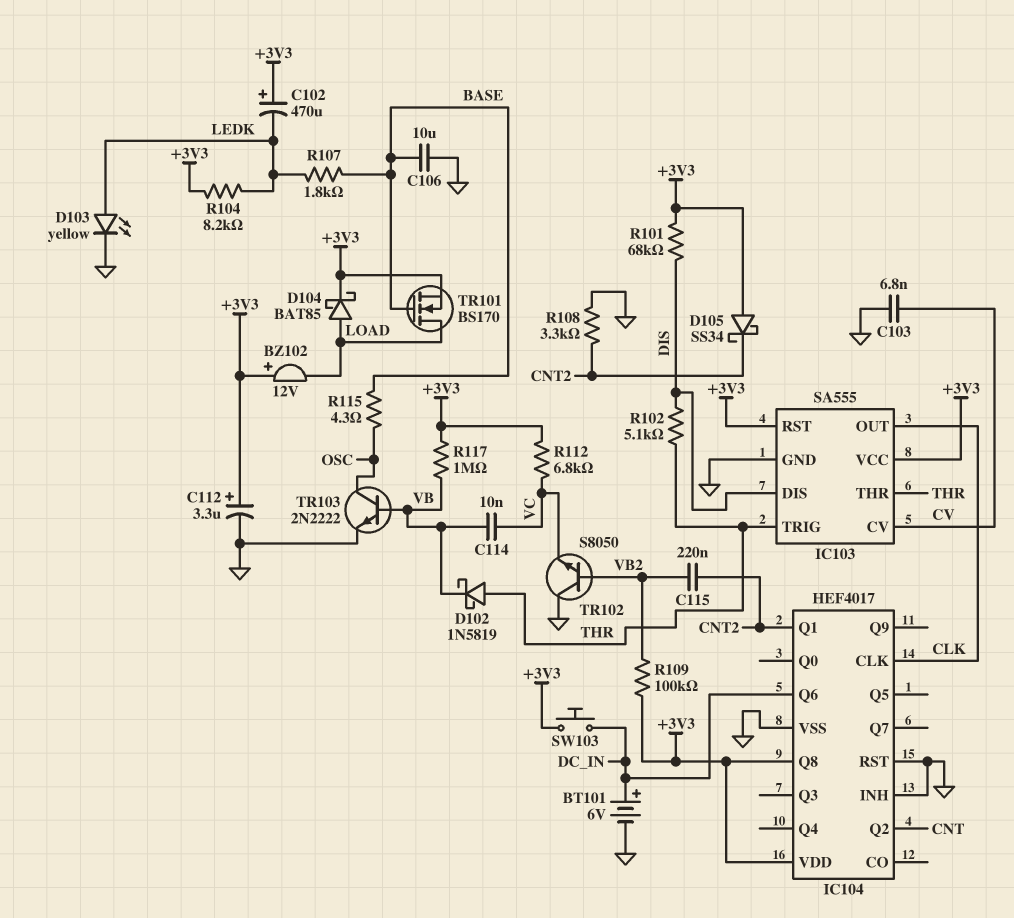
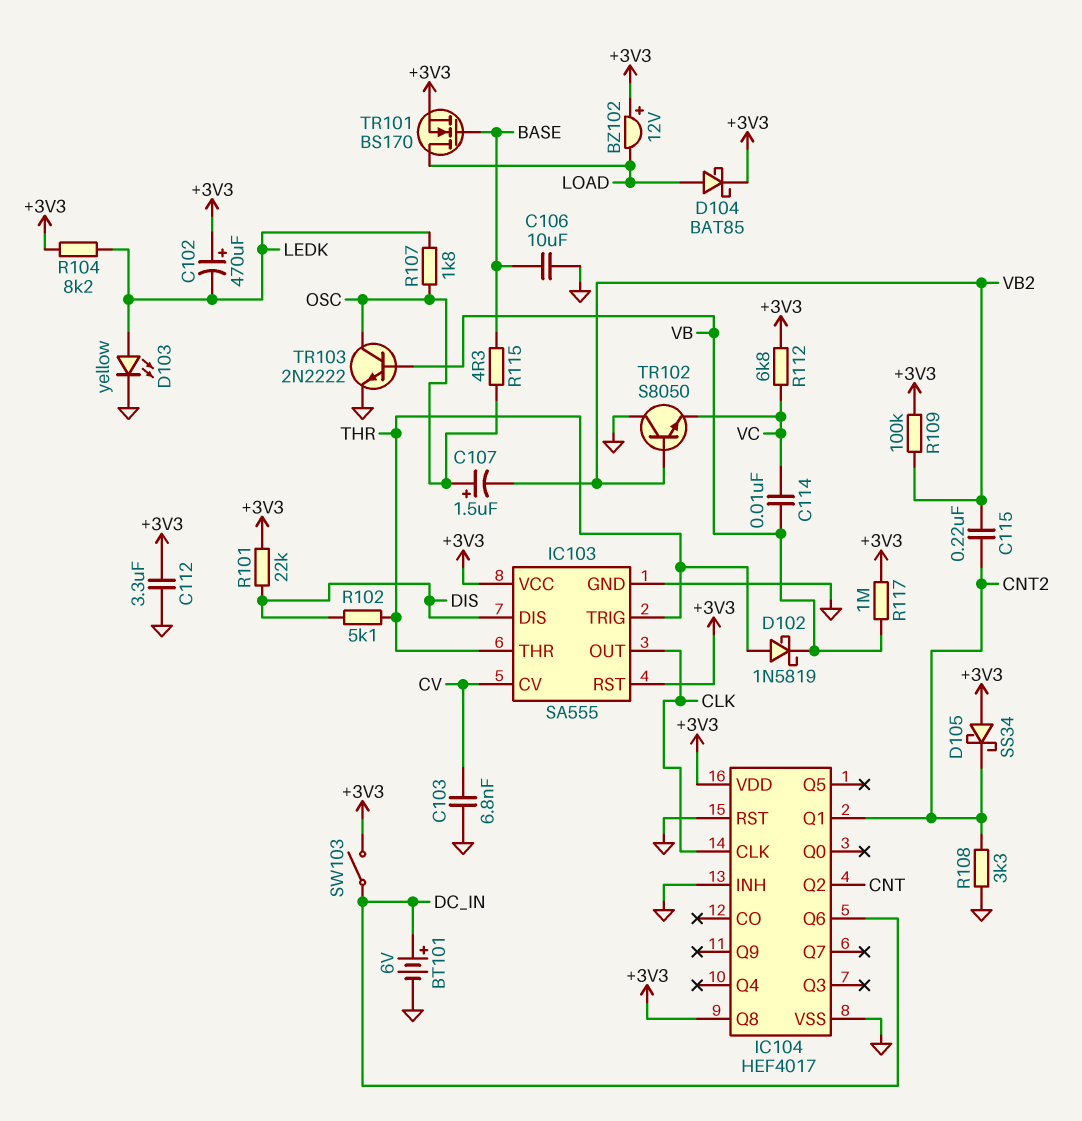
C107: none -> 1.5uF (plus OSC, minus VB2)
C112: 3.3uF (plus +3V3, minus GND) -> 3.3uF (+3V3, GND)
R101: 68k (+3V3, DIS) -> 22k (+3V3, DIS)
R107: 1.8k (BASE, LEDK) -> 1.8k (LEDK, OSC)
SW103: button (+3V3, DC_IN) -> switch (+3V3, DC_IN)

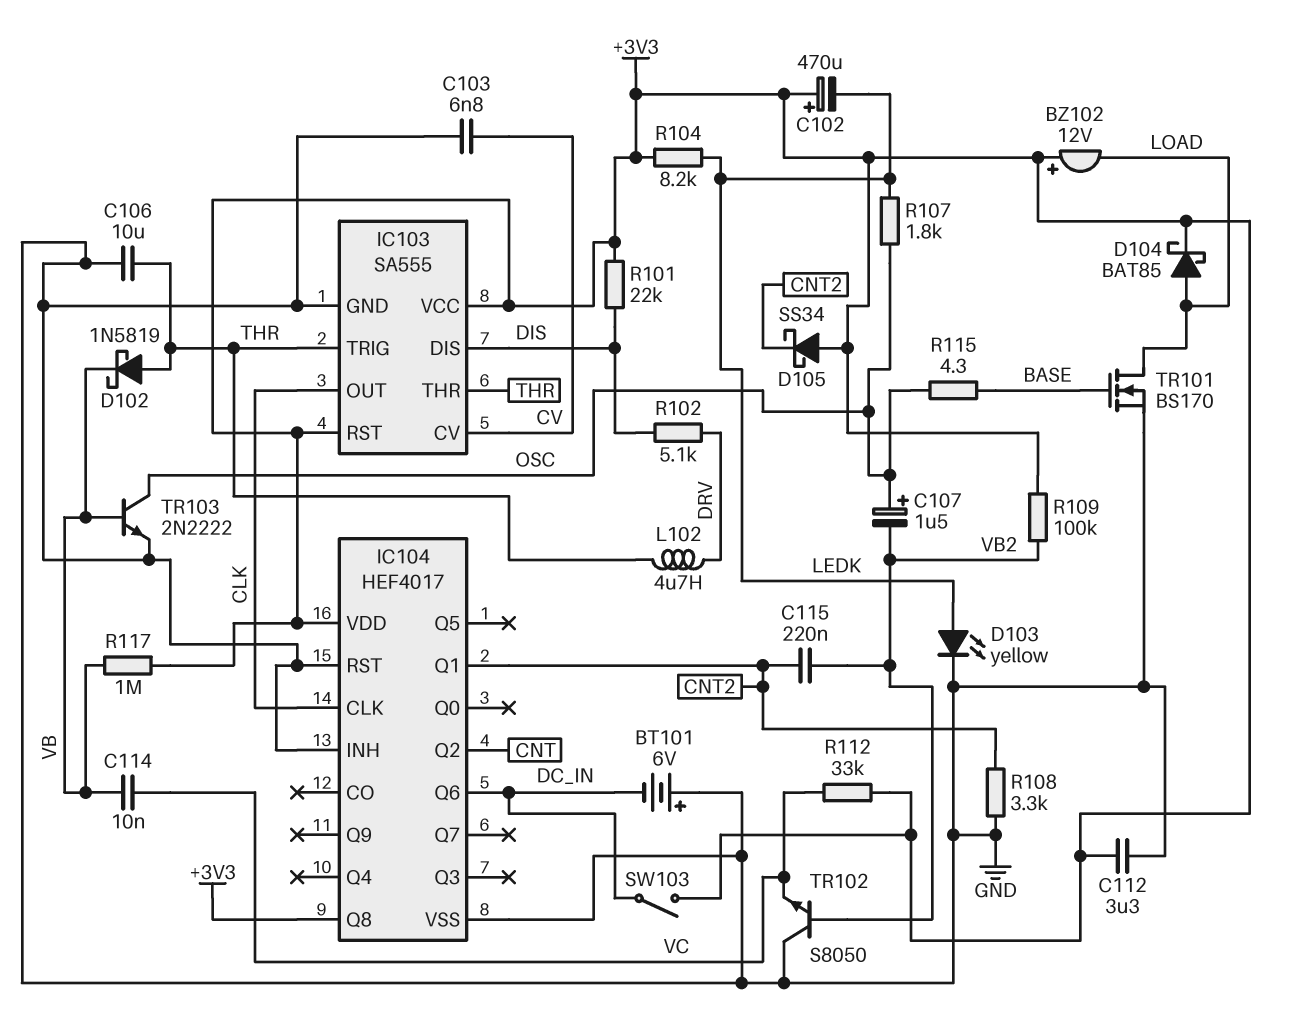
BT101: 6V (plus DC_IN, minus GND) -> 6V (plus GND, minus DC_IN)
C106: 10uF (BASE, GND) -> 10uF (GND, THR)
L102: none -> 4.7uH (DRV, THR)
R102: 5.1k (DIS, THR) -> 5.1k (DIS, DRV)
R112: 6.8k (+3V3, VC) -> 33k (+3V3, VC)
TR101: NMOS BS170 (G BASE, D LOAD, S +3V3) -> NMOS BS170 (G BASE, D LOAD, S GND)

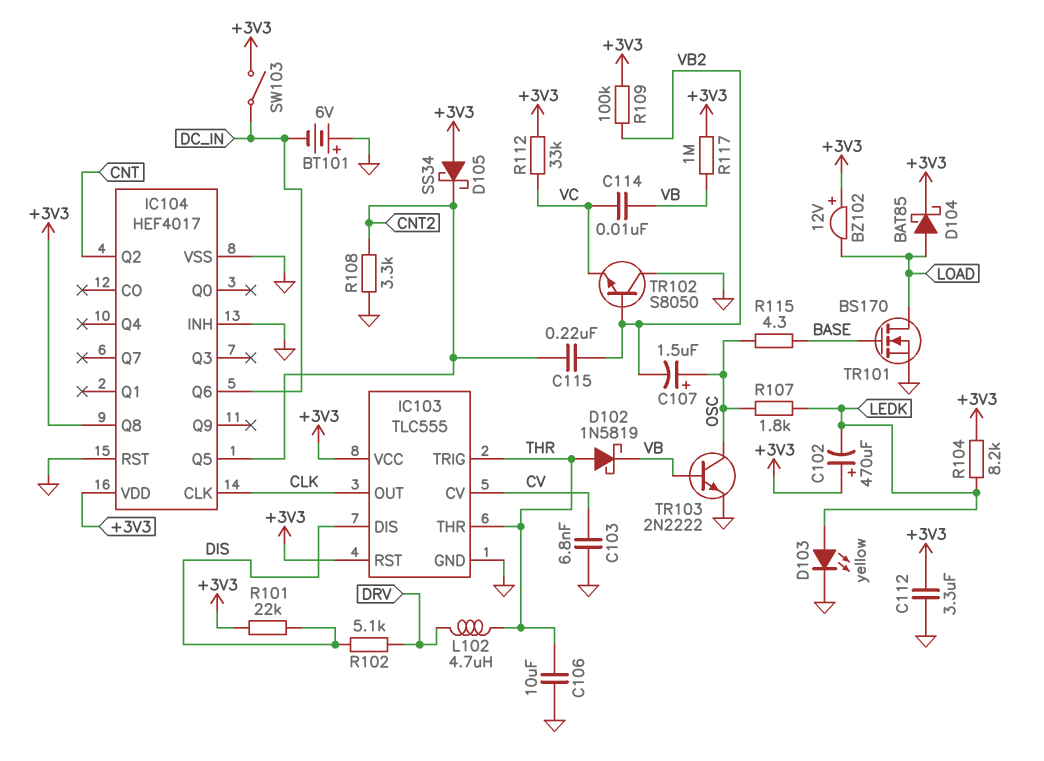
IC103: SA555 -> TLC555
IC104 pin Q1: CNT2 -> none
IC104 pin Q5: none -> CNT2

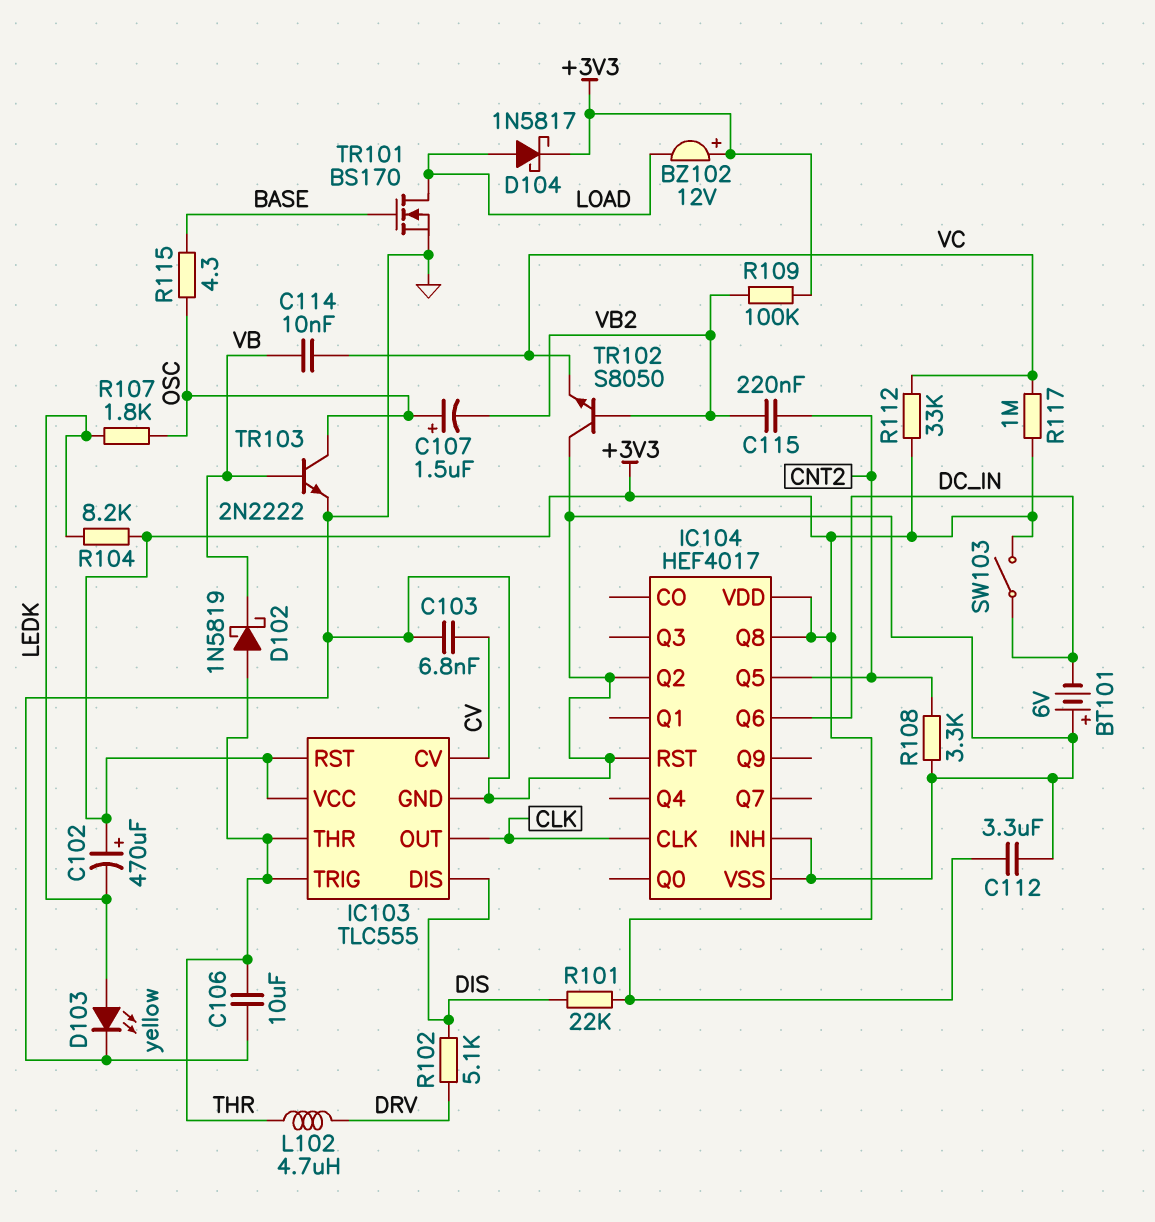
D104: schottky BAT85 (A LOAD, K +3V3) -> schottky 1N5817 (A LOAD, K +3V3)
D105: schottky SS34 (A +3V3, K CNT2) -> none
IC104 pin Q2: CNT -> GND
R117: 1M (+3V3, VB) -> 1M (+3V3, VC)

